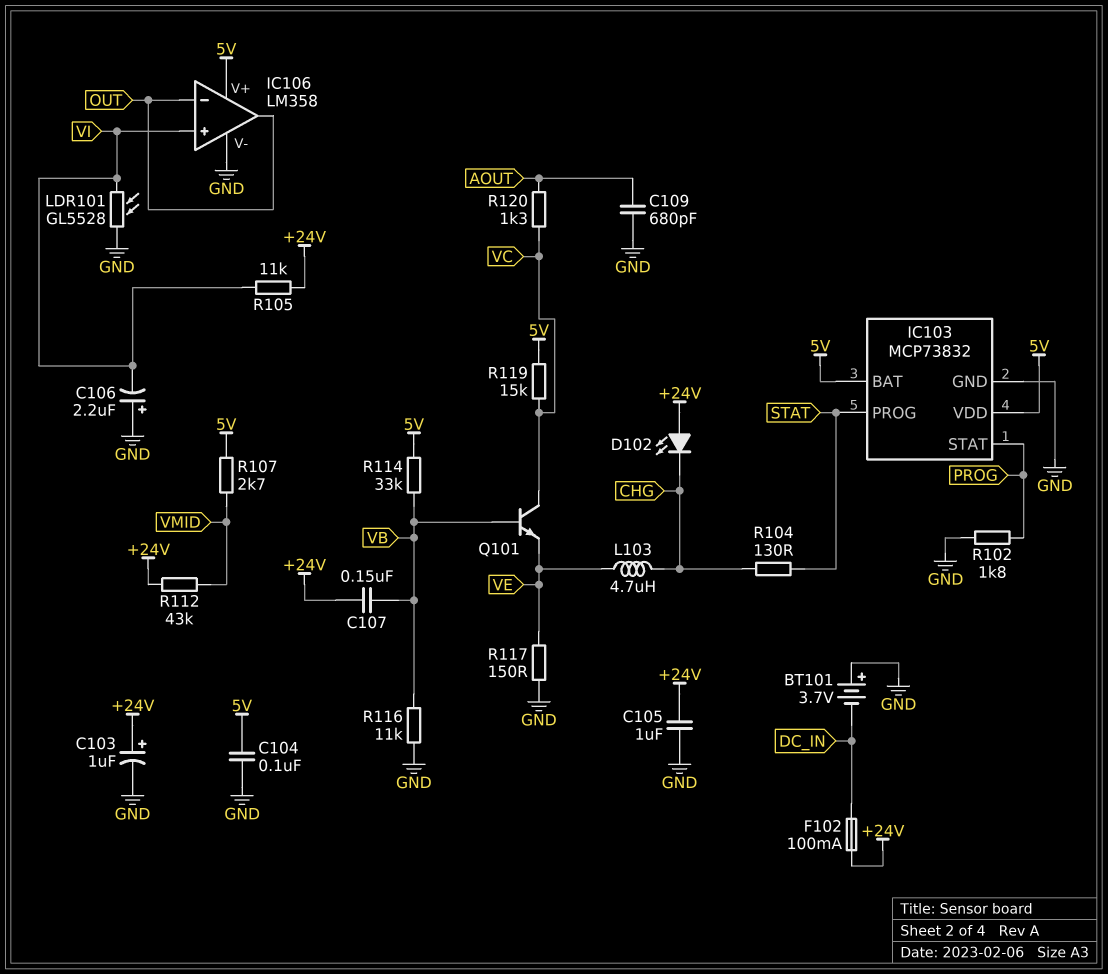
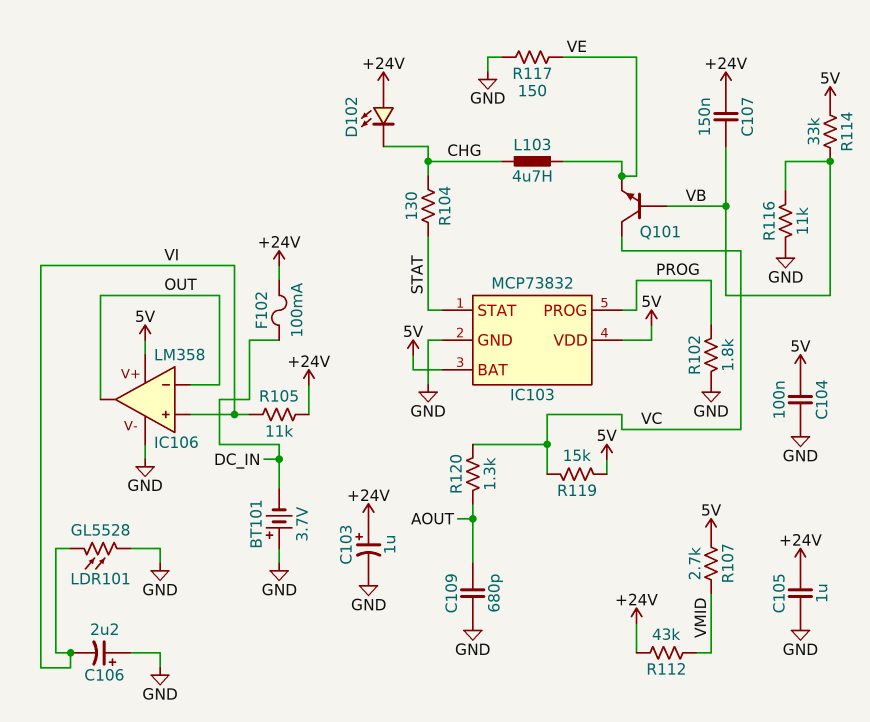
IC103 pin PROG: STAT -> PROG
IC103 pin STAT: PROG -> STAT

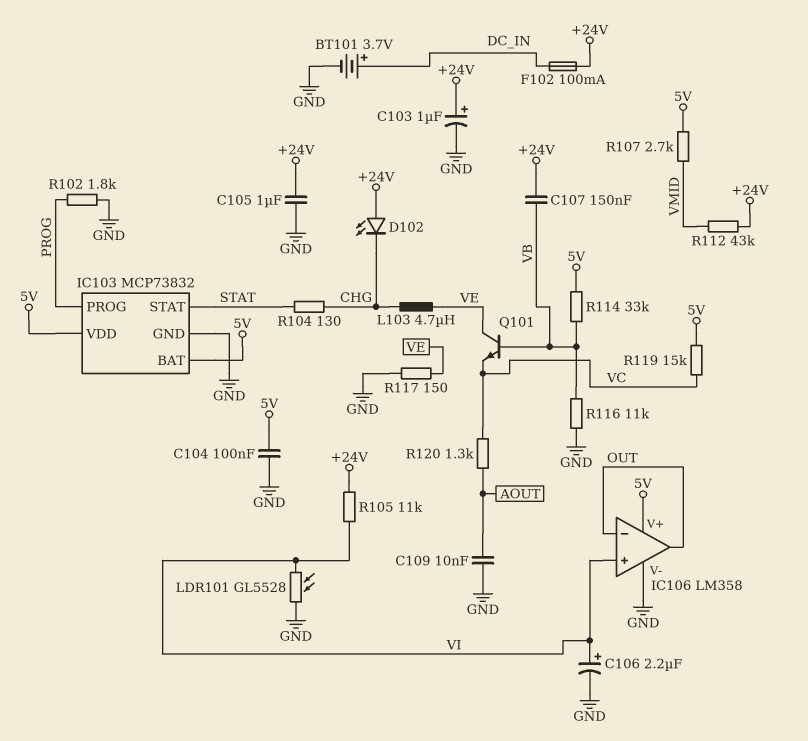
BT101: 3.7V (plus GND, minus DC_IN) -> 3.7V (plus DC_IN, minus GND)
C106: 2.2uF (plus GND, minus VI) -> 2.2uF (plus VI, minus GND)
C109: 680pF (AOUT, GND) -> 10nF (AOUT, GND)
Q101: NPN (B VB, C VC, E VE) -> NPN (B VB, C VE, E VC)

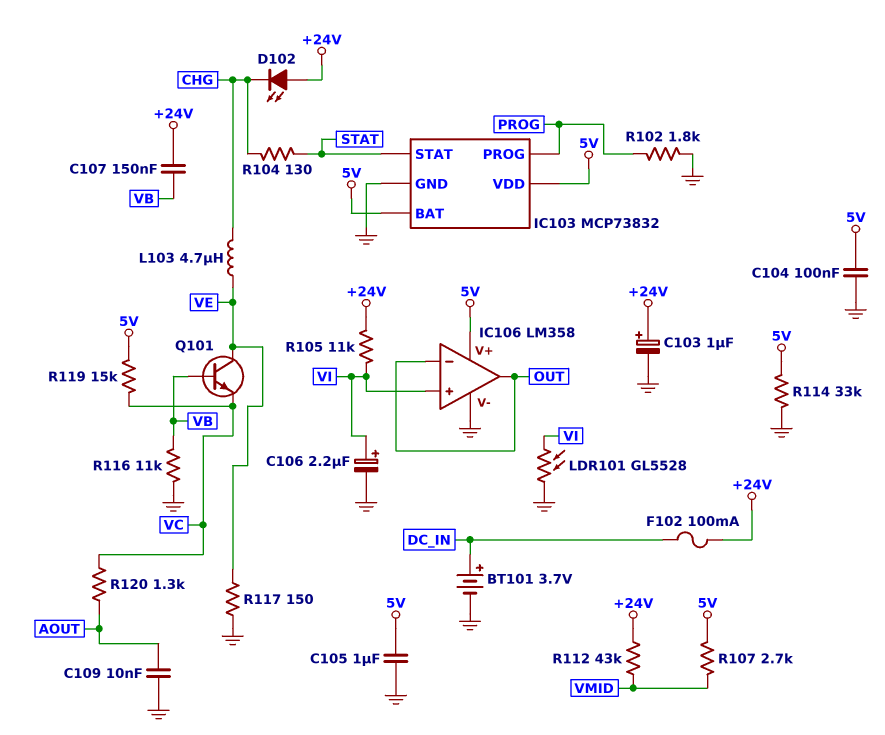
C105: 1uF (+24V, GND) -> 1uF (5V, GND)
R114: 33k (5V, VB) -> 33k (5V, GND)

